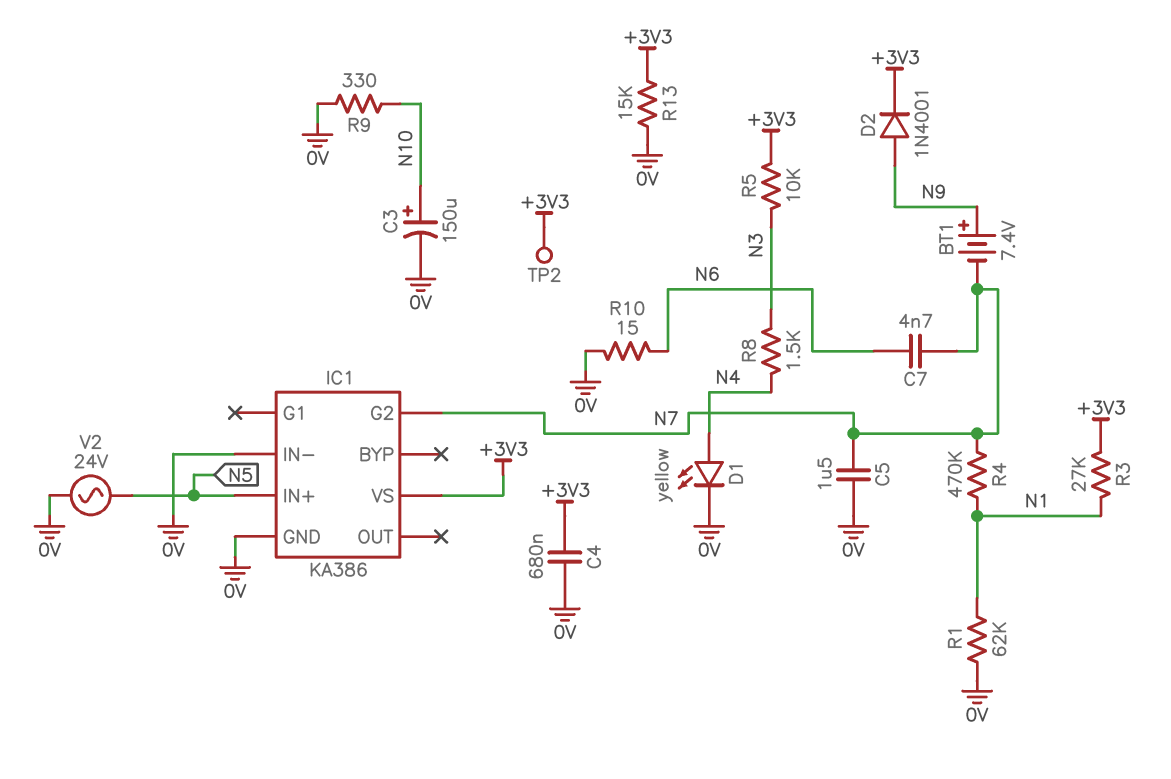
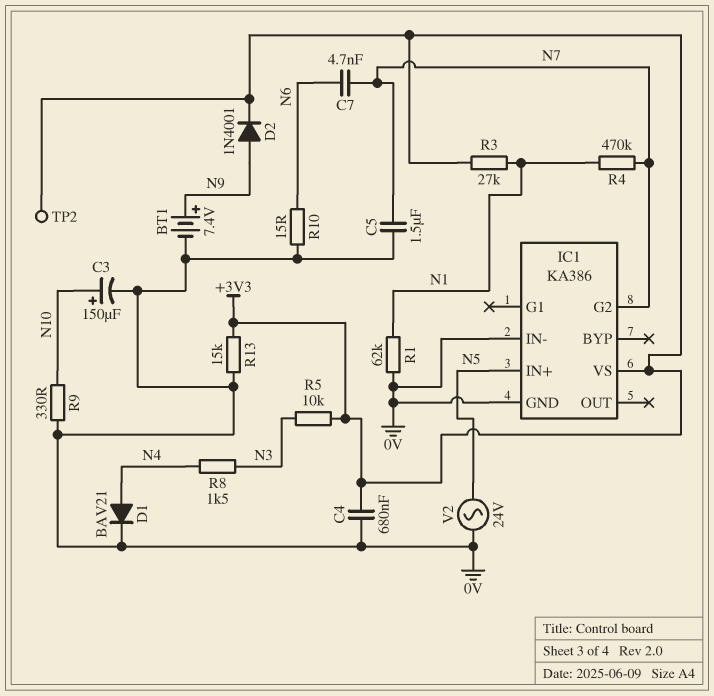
BT1: 7.4V (plus N9, minus N7) -> 7.4V (plus N9, minus 0V)
D1: LED yellow (A N4, K 0V) -> diode BAV21 (A N4, K 0V)

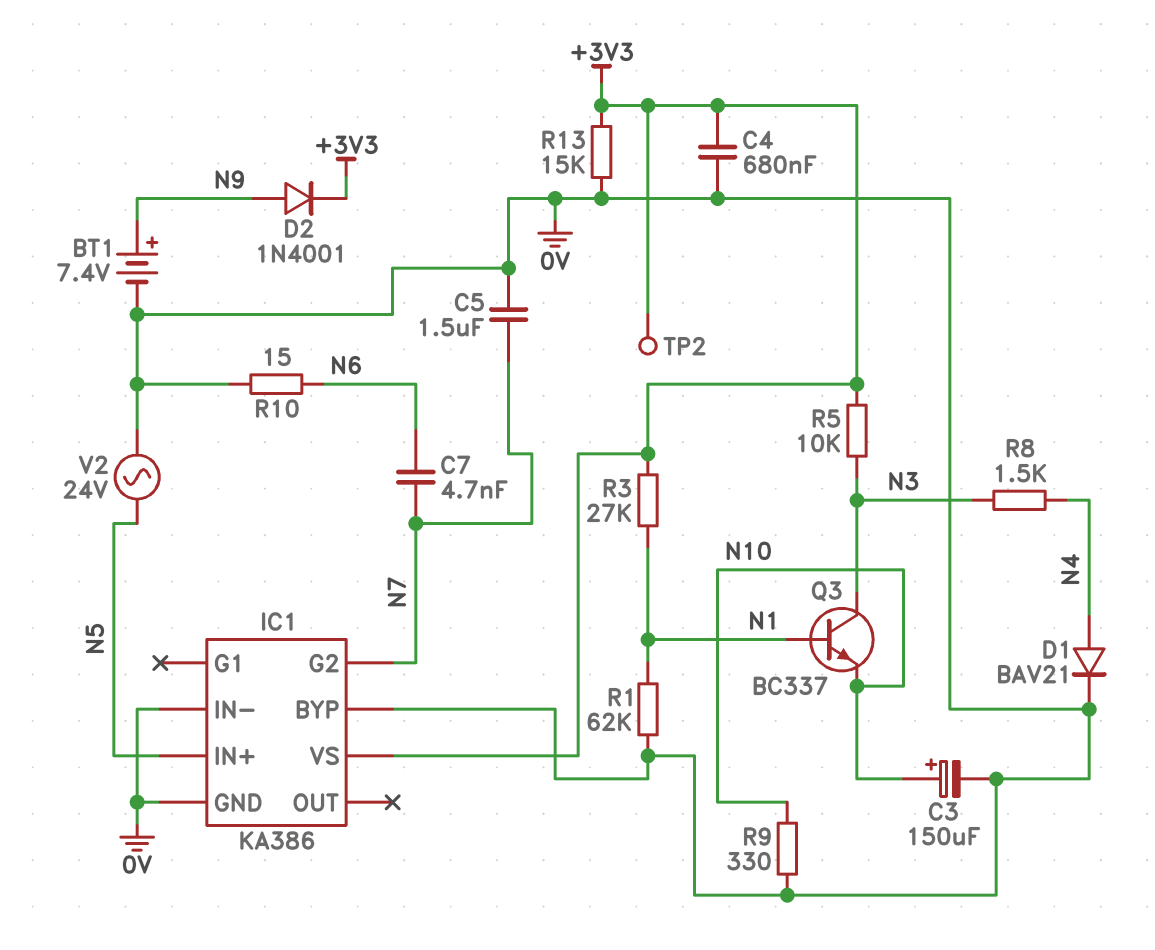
IC1 pin BYP: none -> 0V
Q3: none -> NPN BC337 (B N1, C N3, E N10)
R4: 470k (N1, N7) -> none

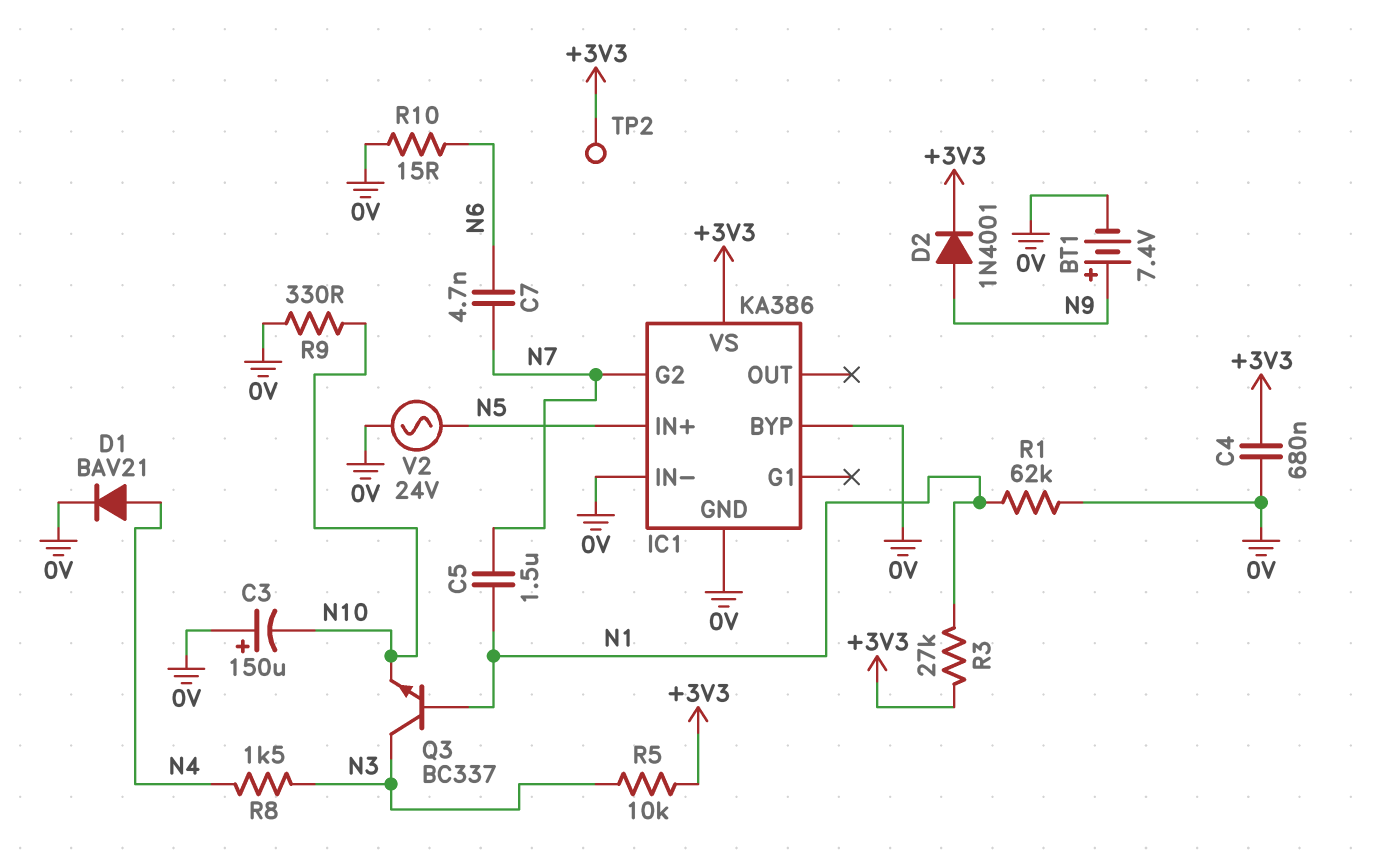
C3: 150uF (plus N10, minus 0V) -> 150uF (plus 0V, minus N10)
C5: 1.5uF (0V, N7) -> 1.5uF (N1, N7)
R13: 15k (+3V3, 0V) -> none

